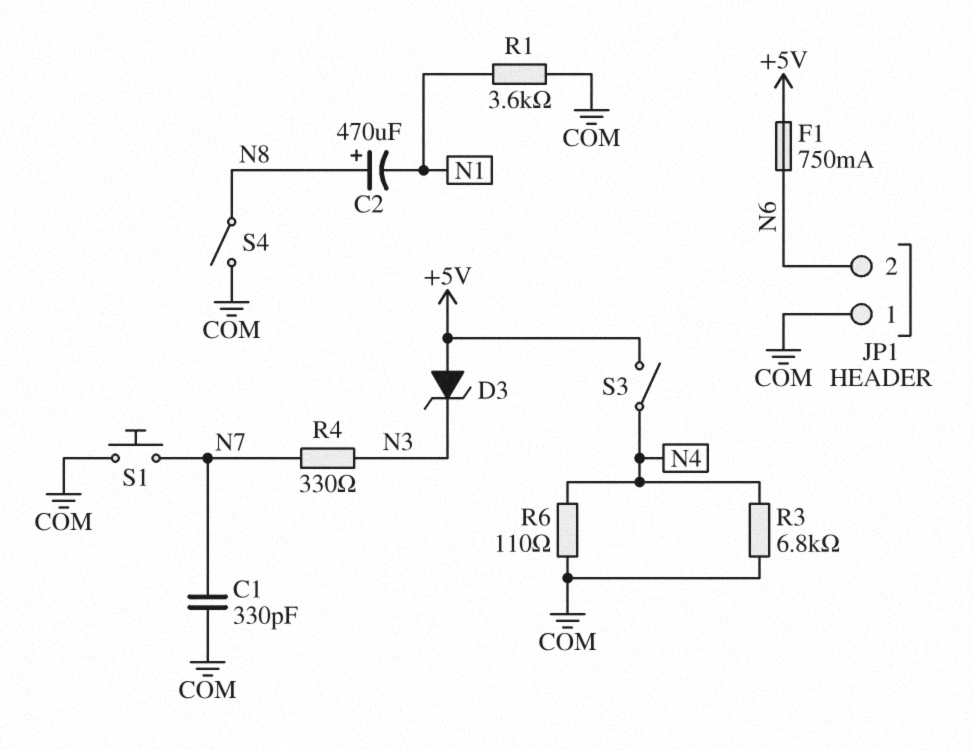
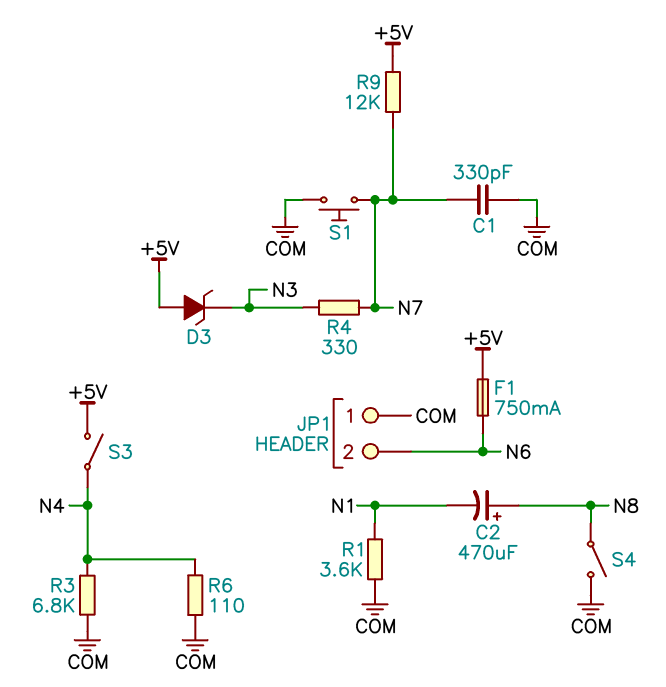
R9: none -> 12k (+5V, N7)

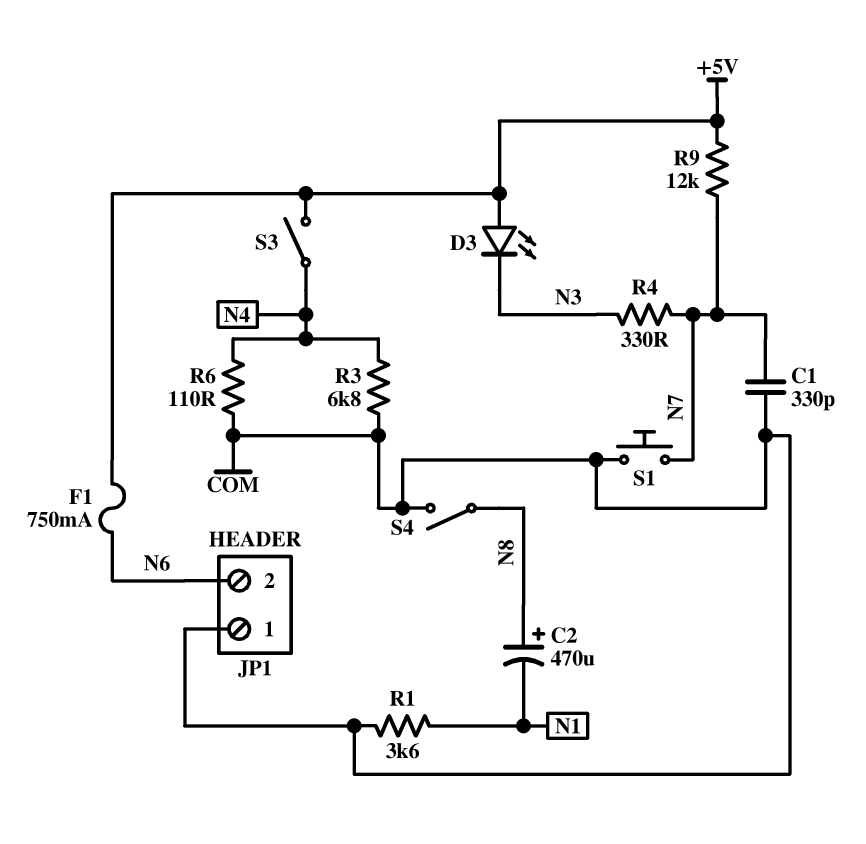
D3: zener (A +5V, K N3) -> LED (A +5V, K N3)

